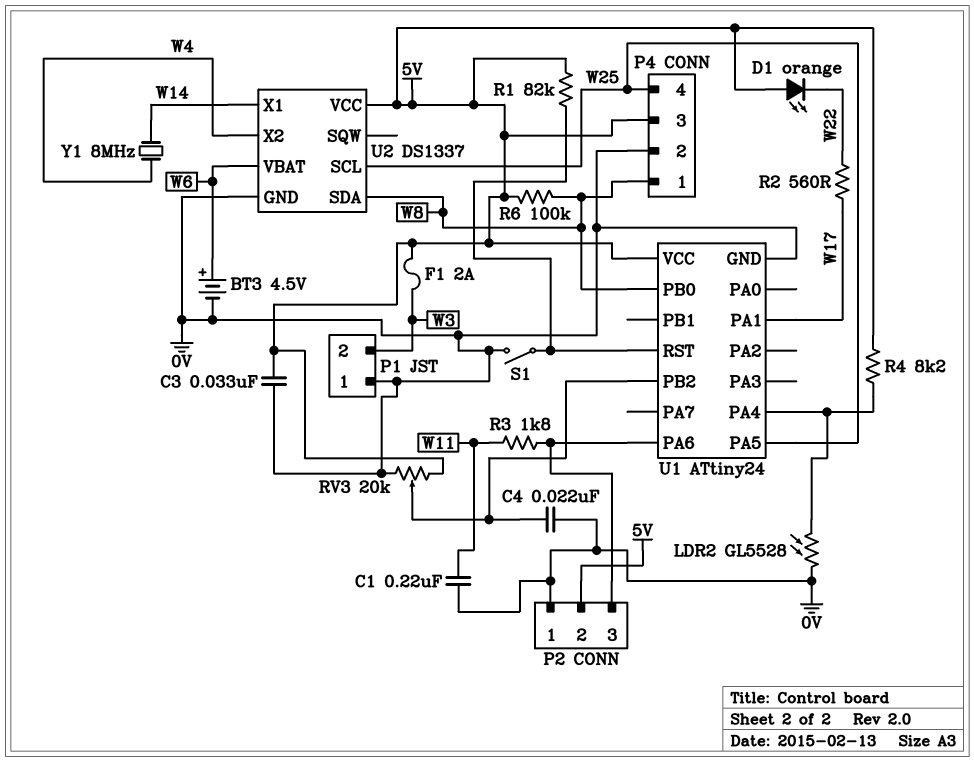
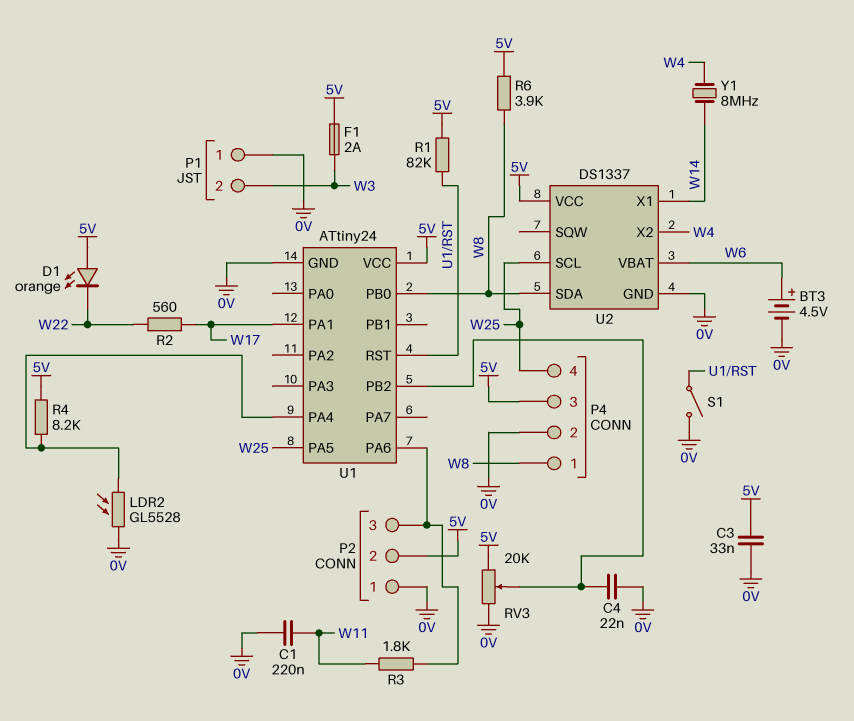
R6: 100k (5V, W8) -> 3.9k (5V, W8)

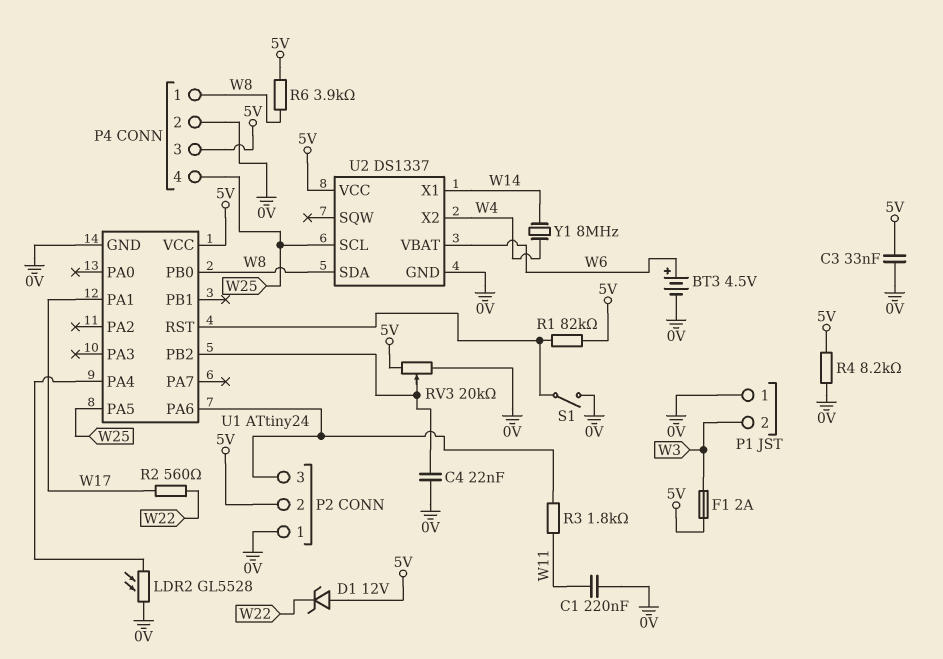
D1: LED orange (A 5V, K W22) -> zener 12V (A 5V, K W22)
R4: 8.2k (5V, U1/PA4) -> 8.2k (0V, 5V)

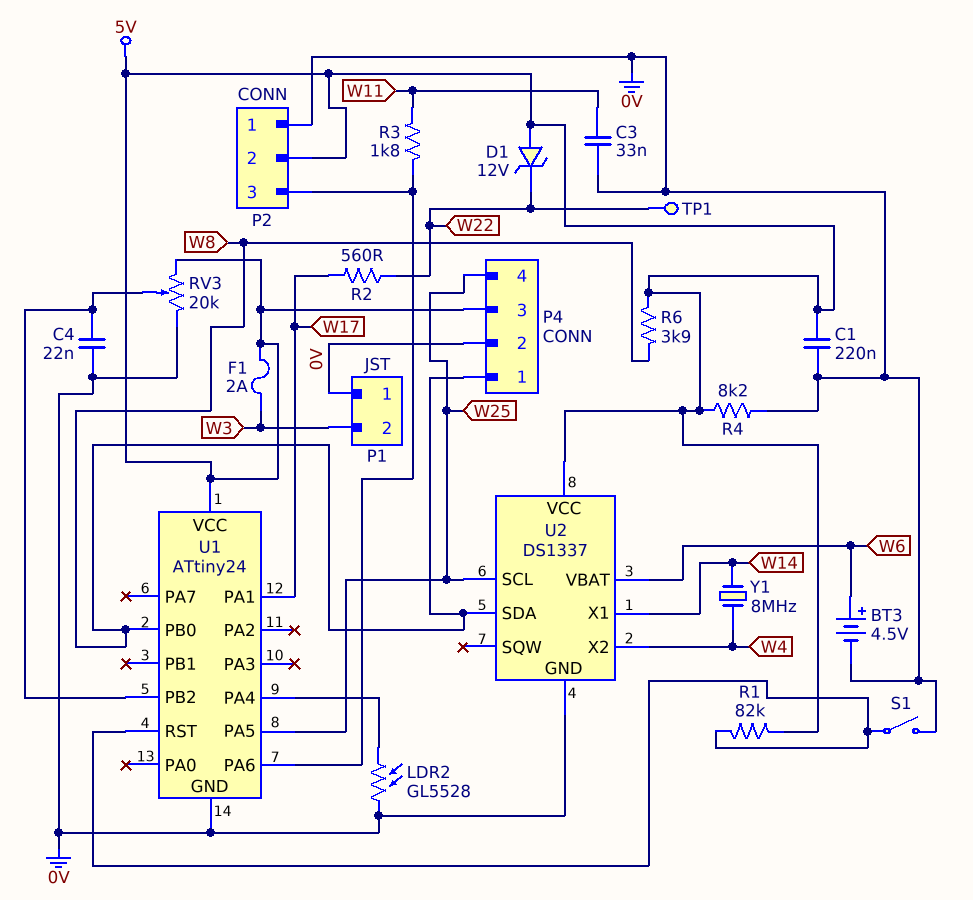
C1: 220nF (0V, W11) -> 220nF (0V, 5V)
C3: 33nF (0V, 5V) -> 33nF (0V, W11)
TP1: none -> test point (W22)

